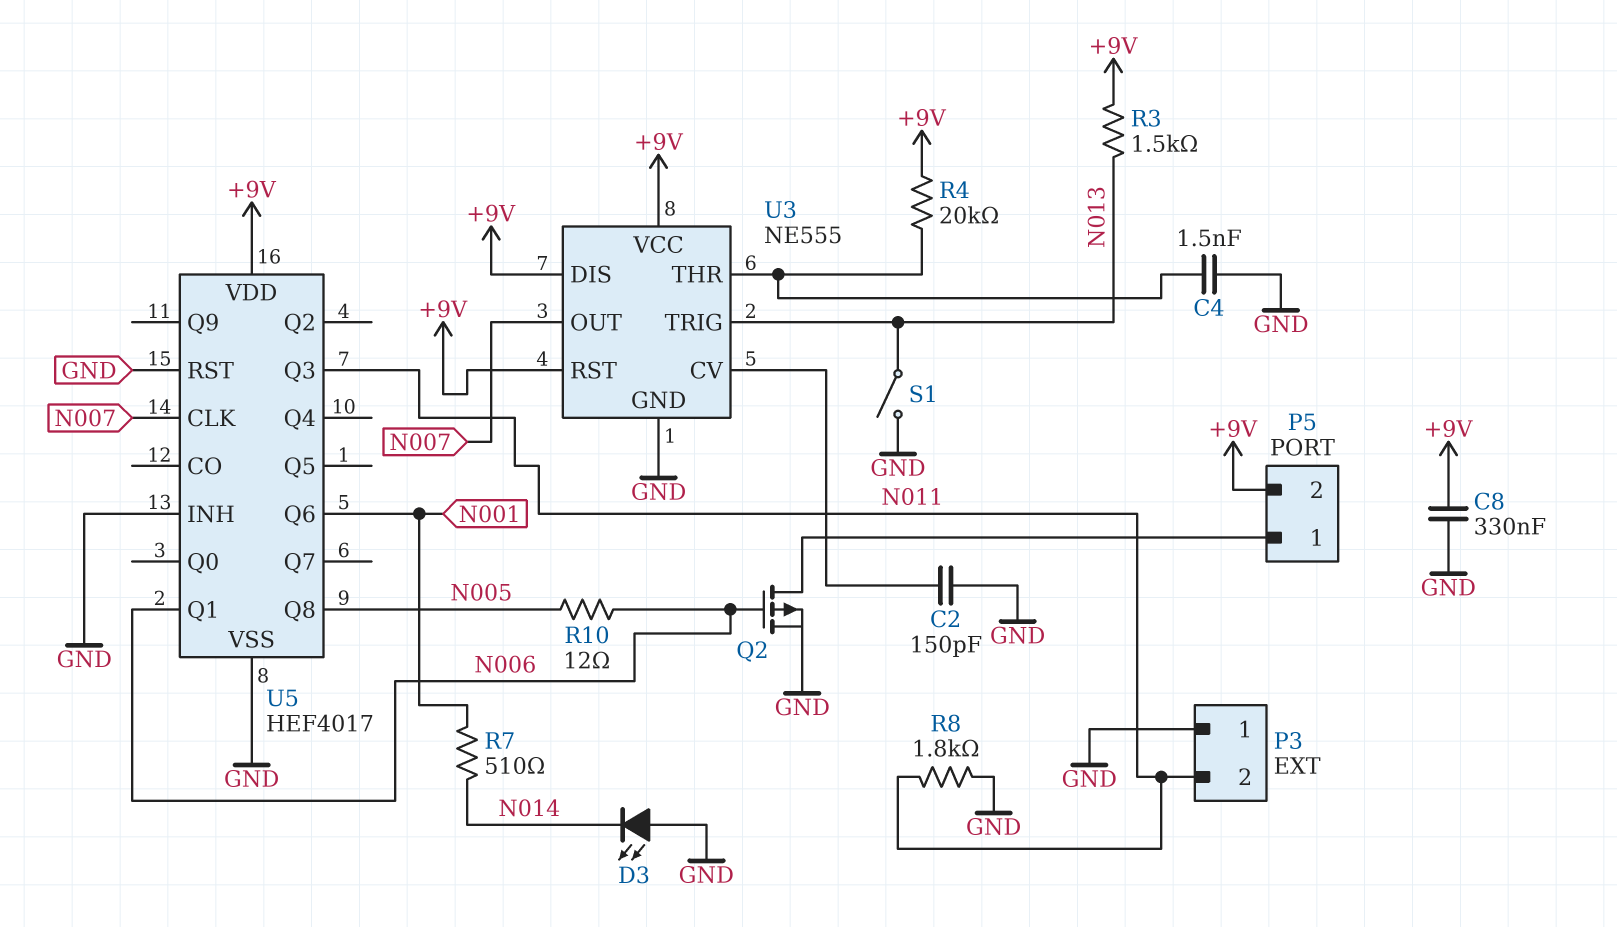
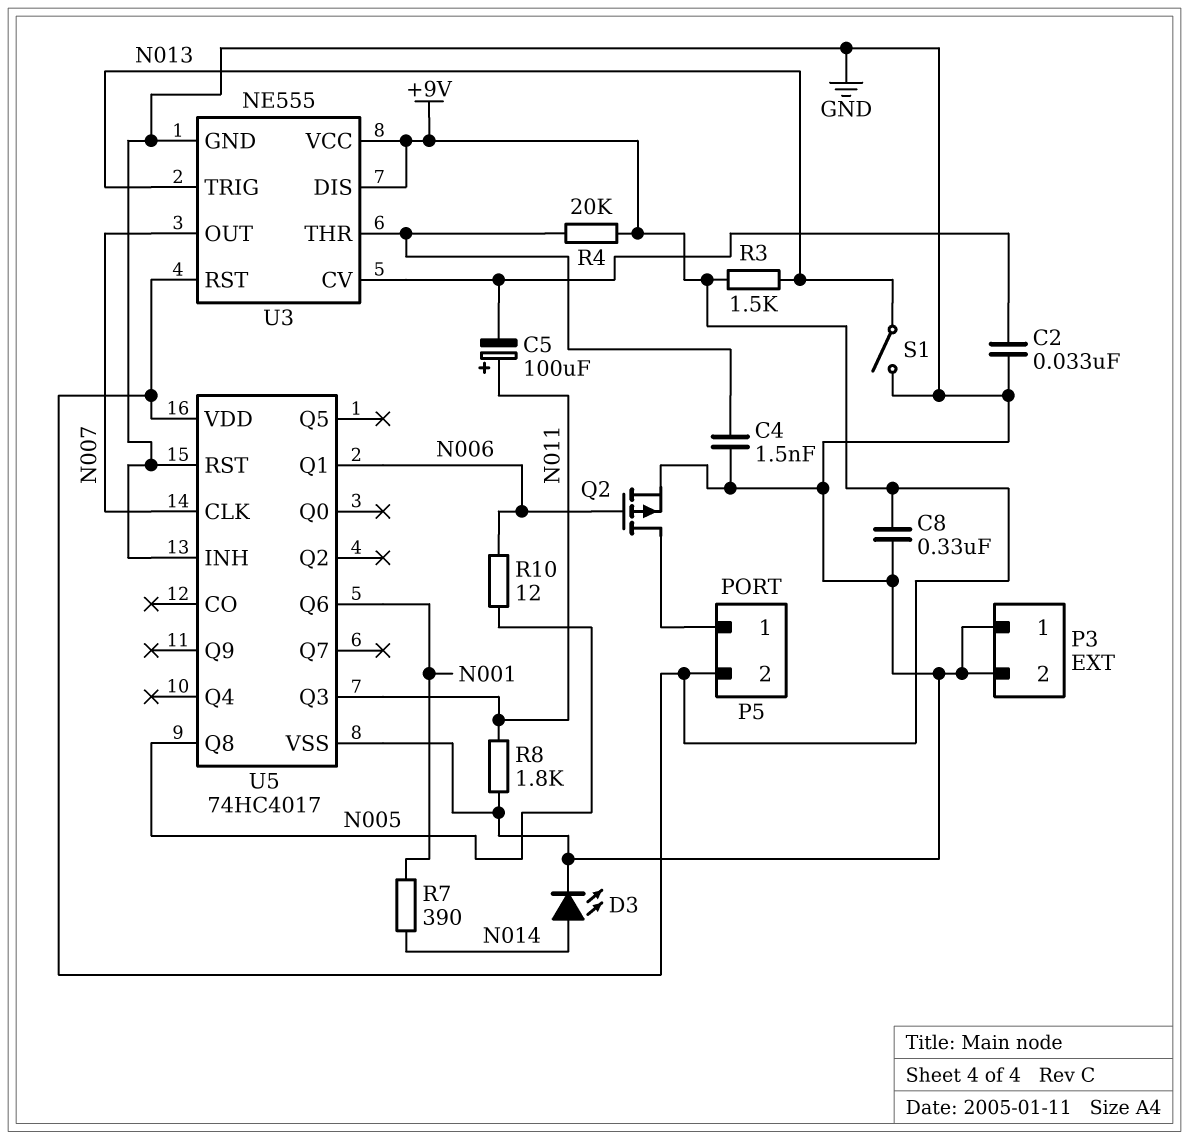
C2: 150pF (GND, U3/CV) -> 33nF (GND, U3/CV)
C5: none -> 100uF (plus N011, minus U3/CV)
D3: LED (A GND, K N014) -> LED (A N014, K GND)
P3 pin 2: N011 -> GND
R7: 510 (N001, N014) -> 390 (N001, N014)
U5: HEF4017 -> 74HC4017

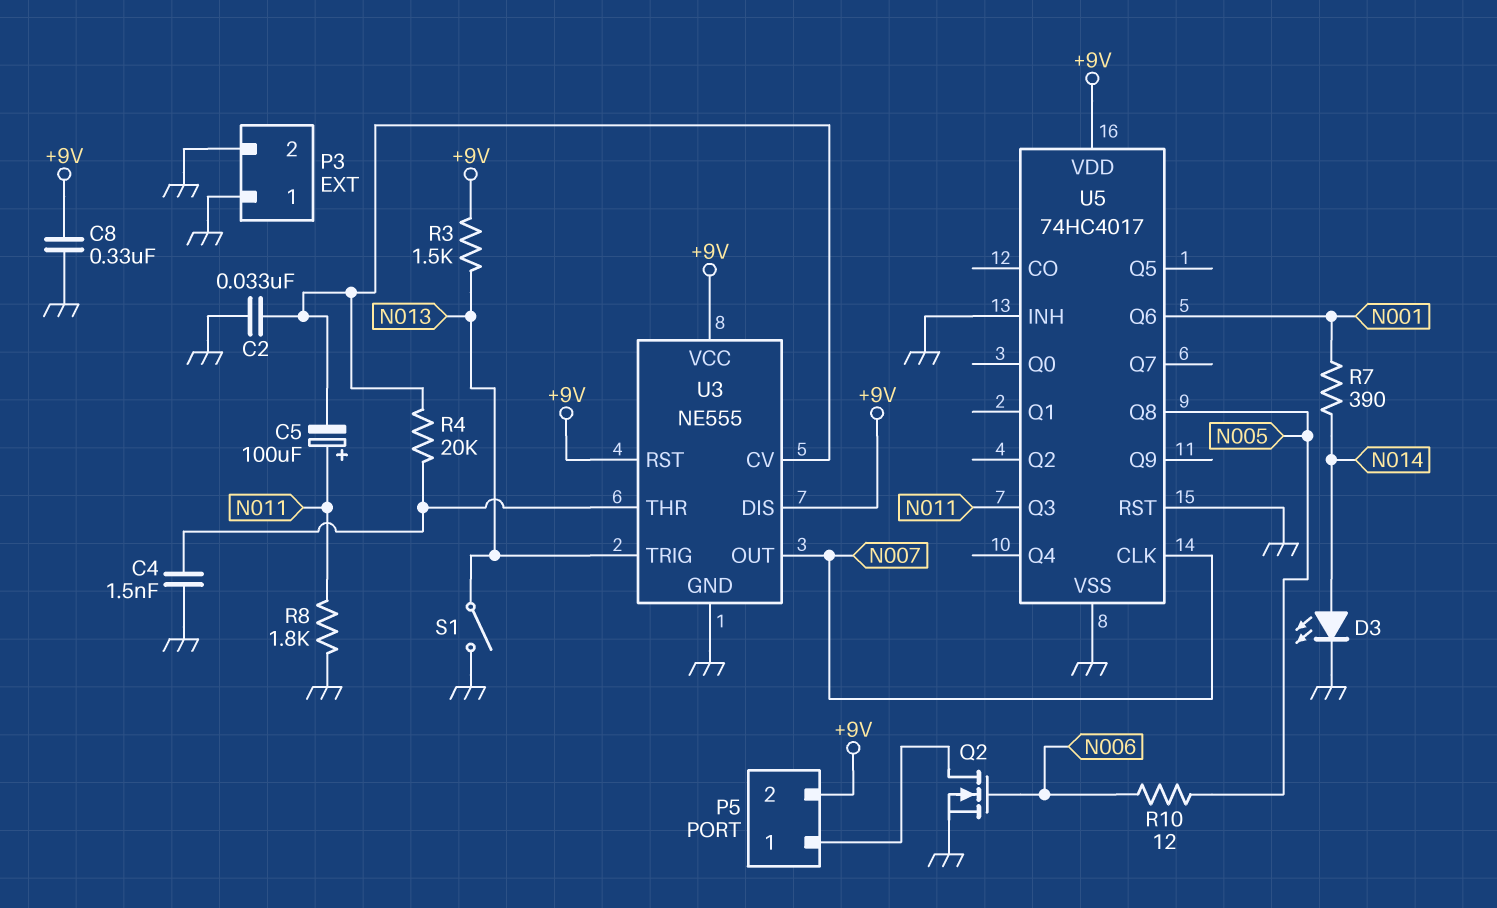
Q2: PMOS (G N006, D P5/1, S GND) -> NMOS (G N006, D P5/1, S GND)
R4: 20k (+9V, U3/THR) -> 20k (U3/CV, U3/THR)
U5 pin Q1: N006 -> none

